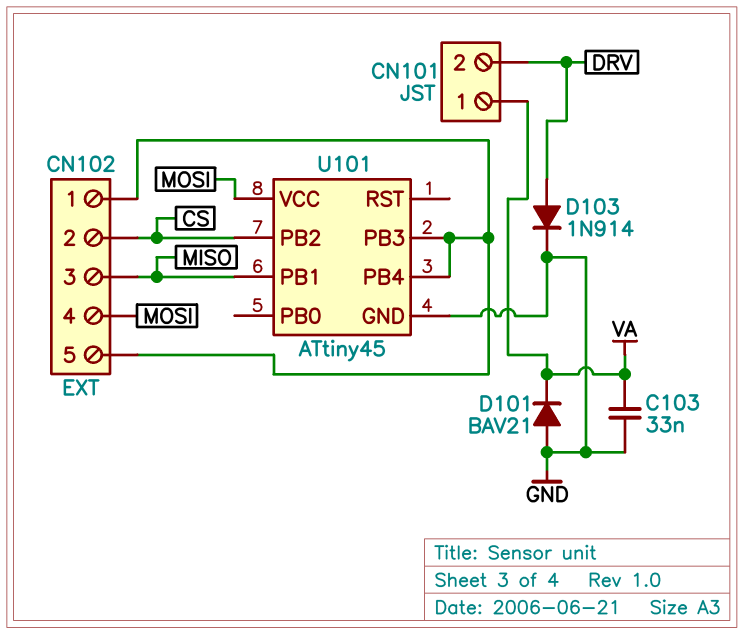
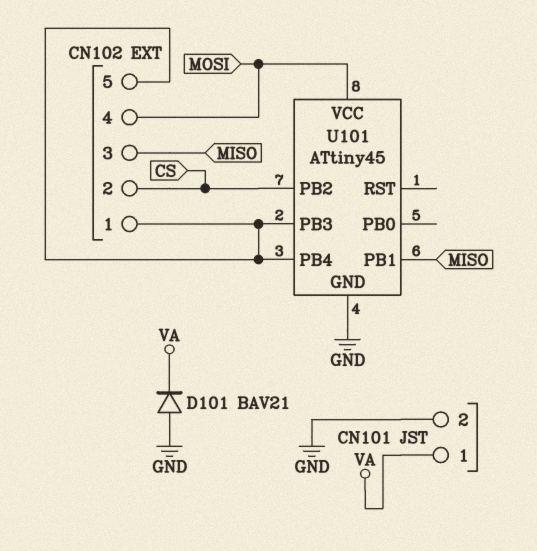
C103: 33nF (GND, VA) -> none
CN101 pin 2: DRV -> GND
D103: diode 1N914 (A DRV, K GND) -> none

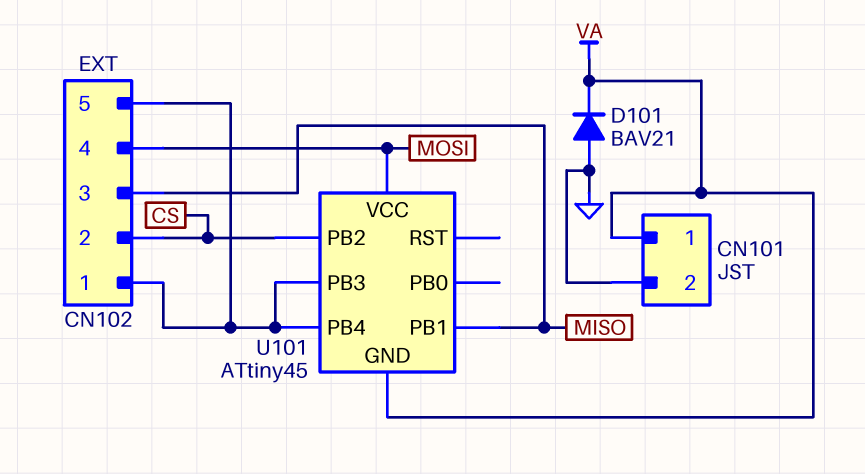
U101 pin GND: GND -> VA

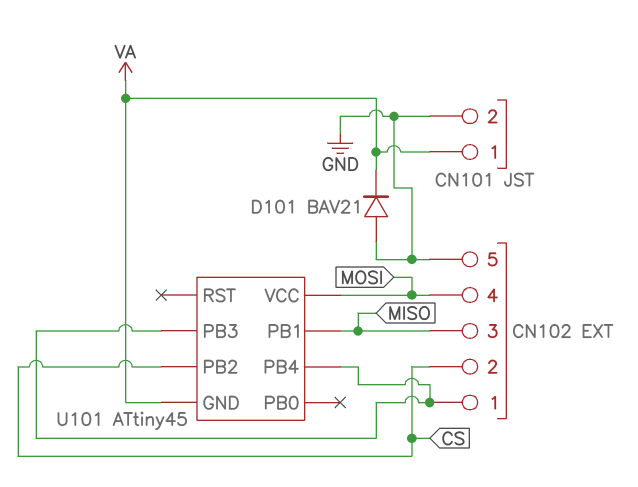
CN102 pin 5: CN102/1 -> GND

